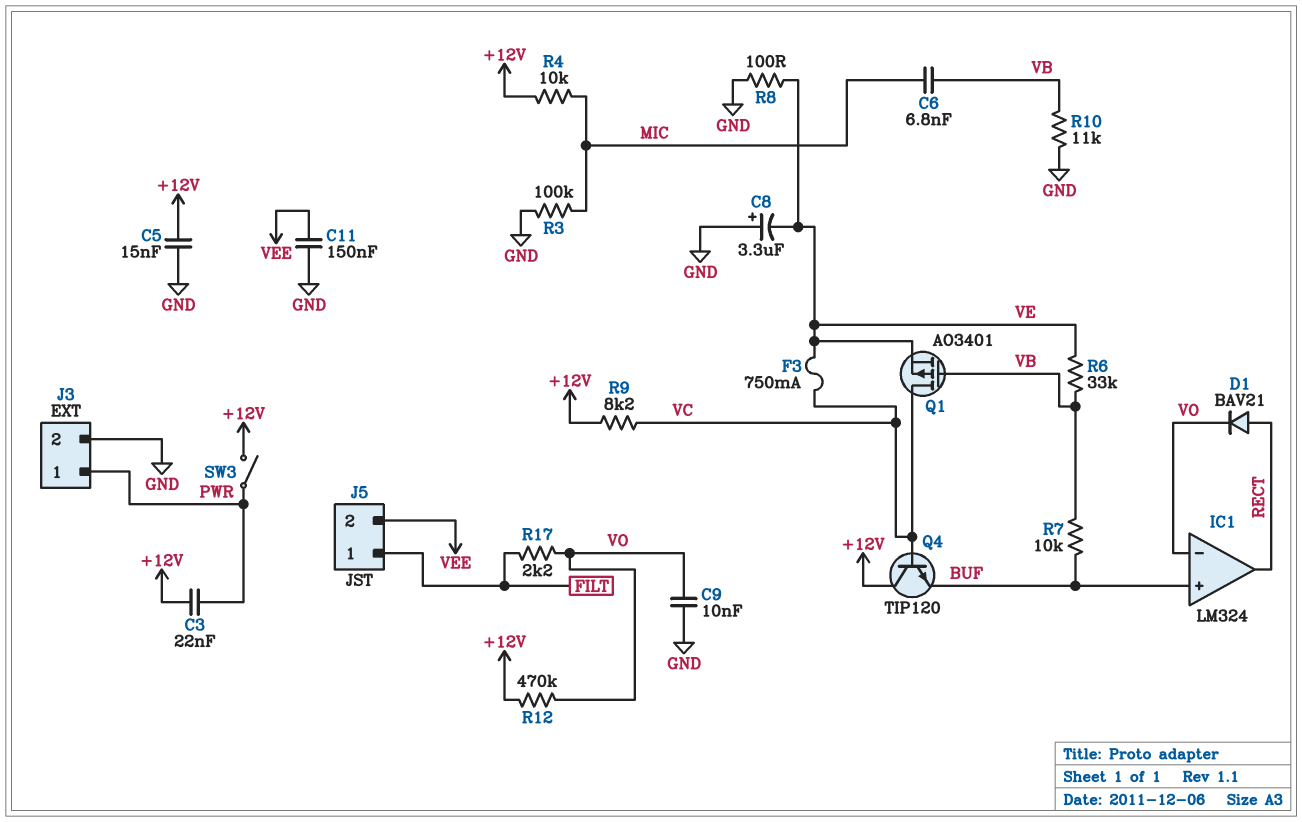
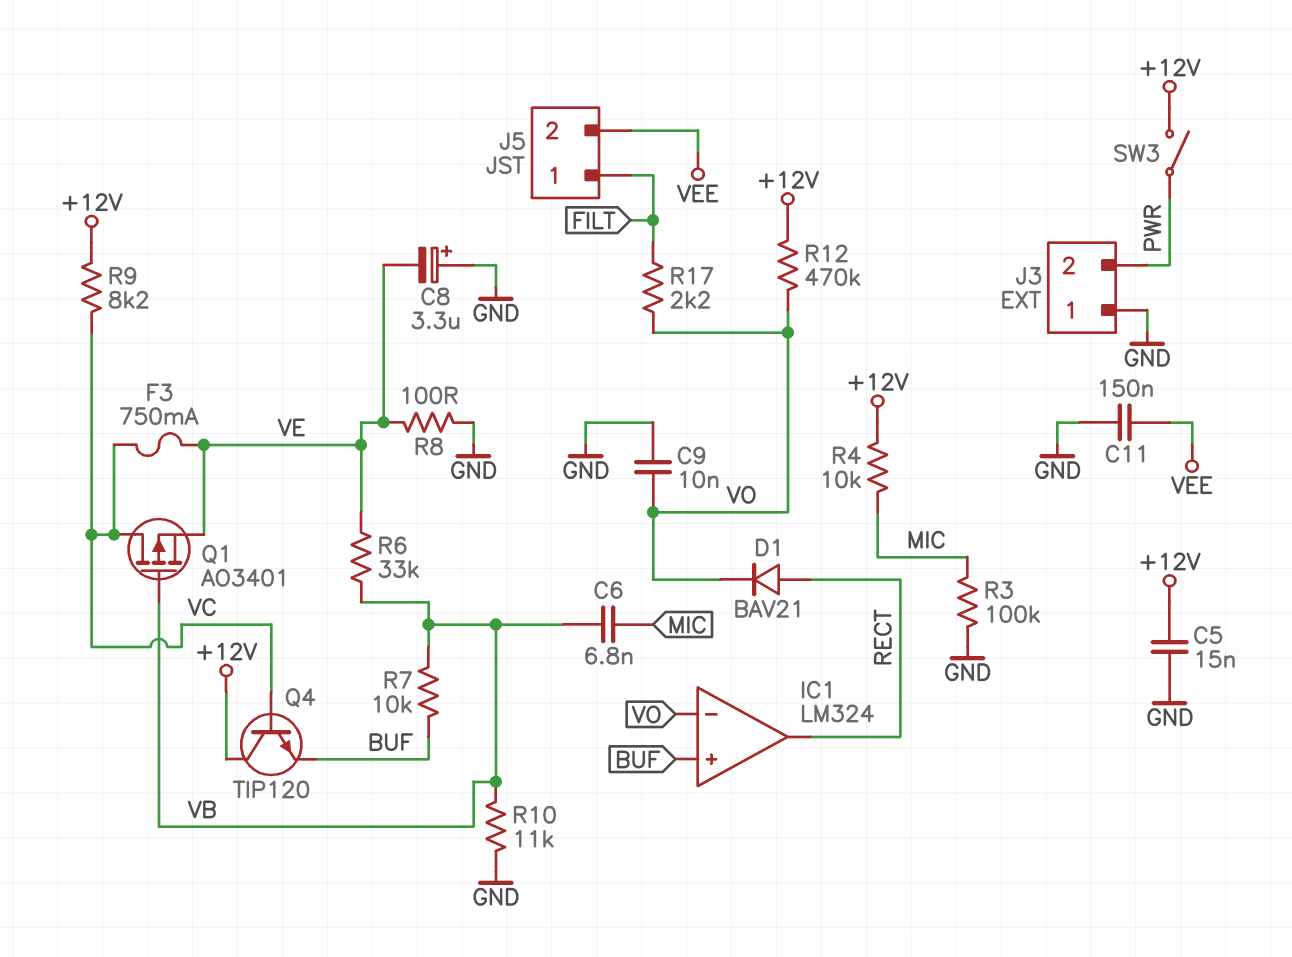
C3: 22nF (+12V, PWR) -> none
J3 pin 1: PWR -> GND
J3 pin 2: GND -> PWR

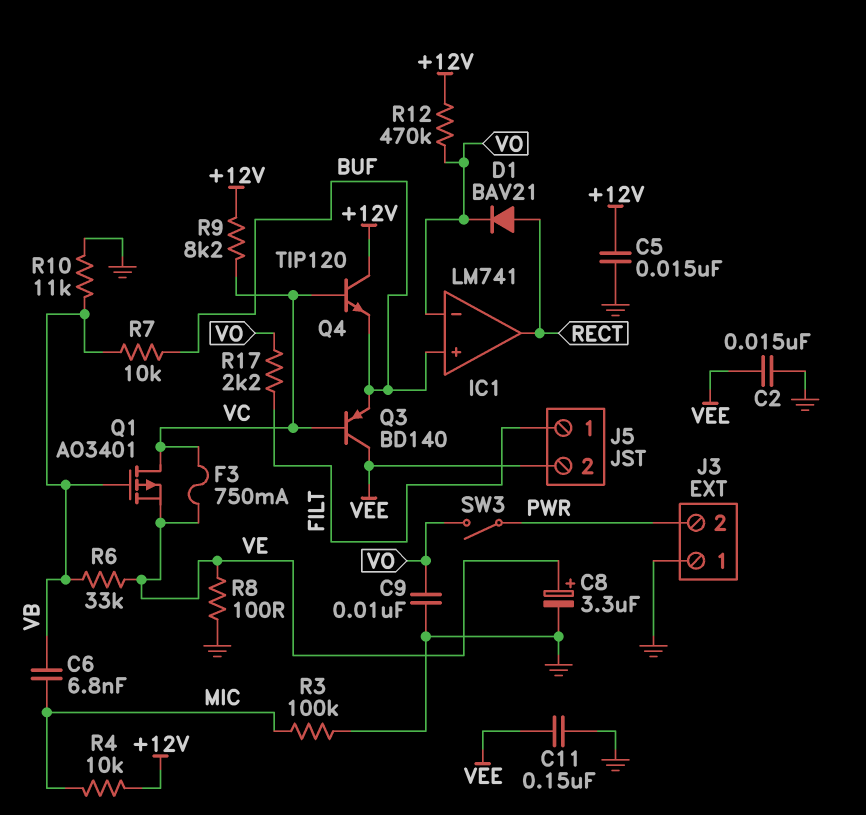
C2: none -> 15nF (GND, VEE)
C8: 3.3uF (plus GND, minus VE) -> 3.3uF (plus VE, minus GND)
IC1: LM324 -> LM741
Q3: none -> PNP BD140 (B VC, C VEE, E BUF)
SW3: switch (+12V, PWR) -> switch (PWR, VO)

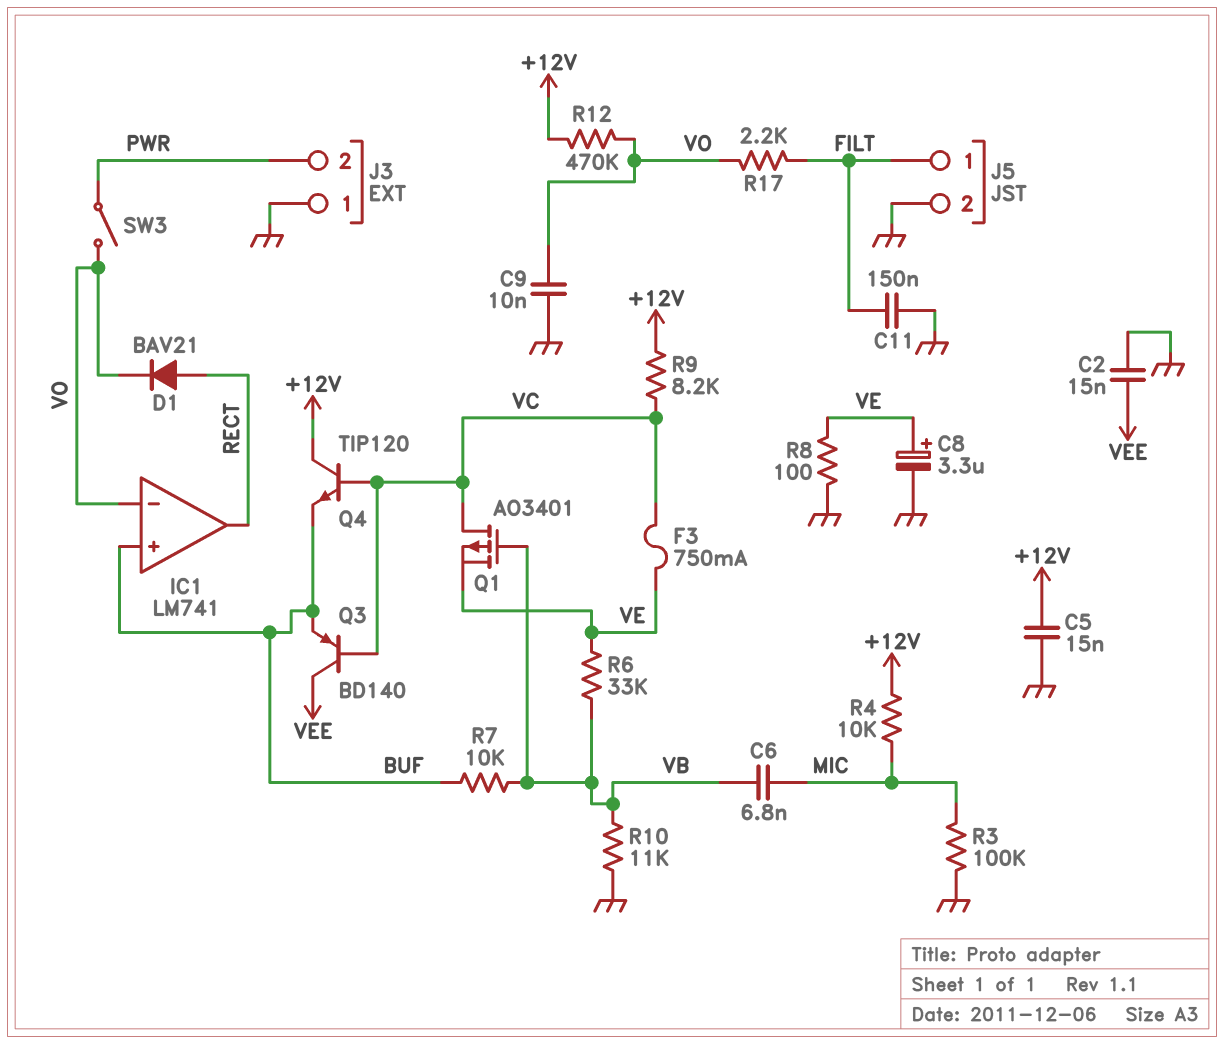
C11: 150nF (GND, VEE) -> 150nF (FILT, GND)
J5 pin 2: VEE -> GND

